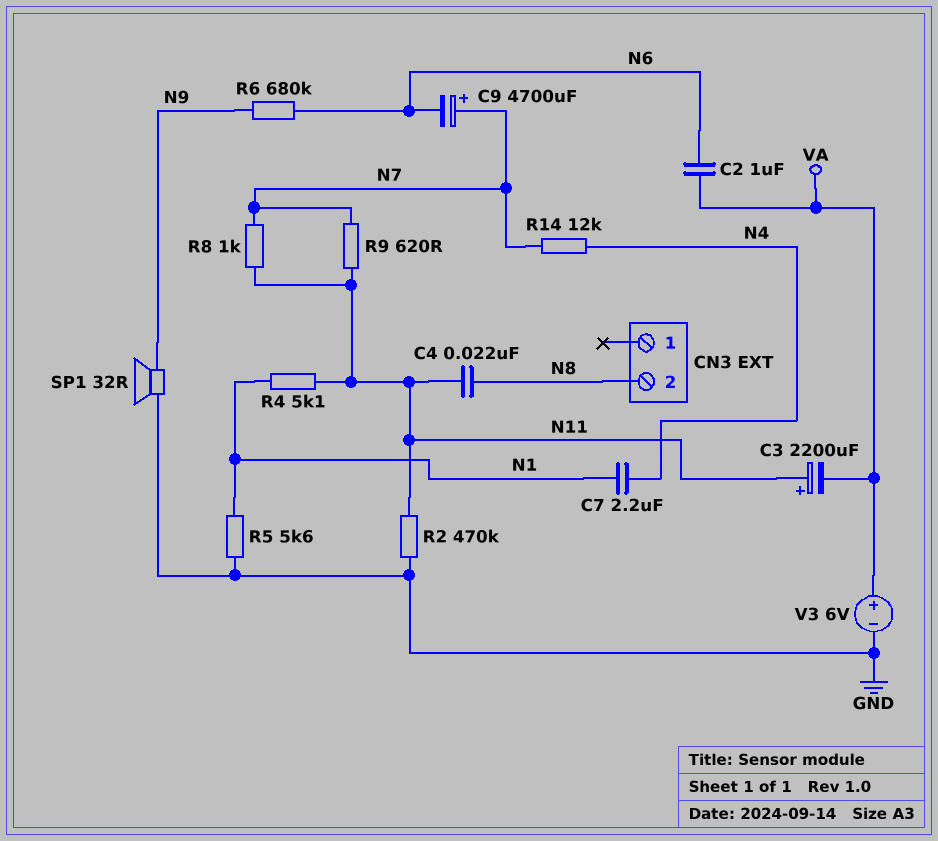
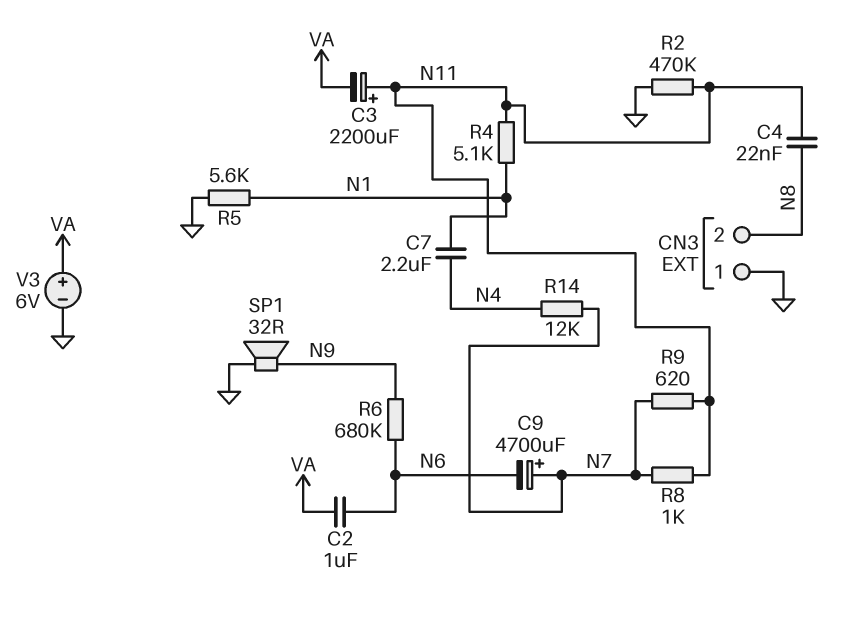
CN3 pin 1: none -> GND

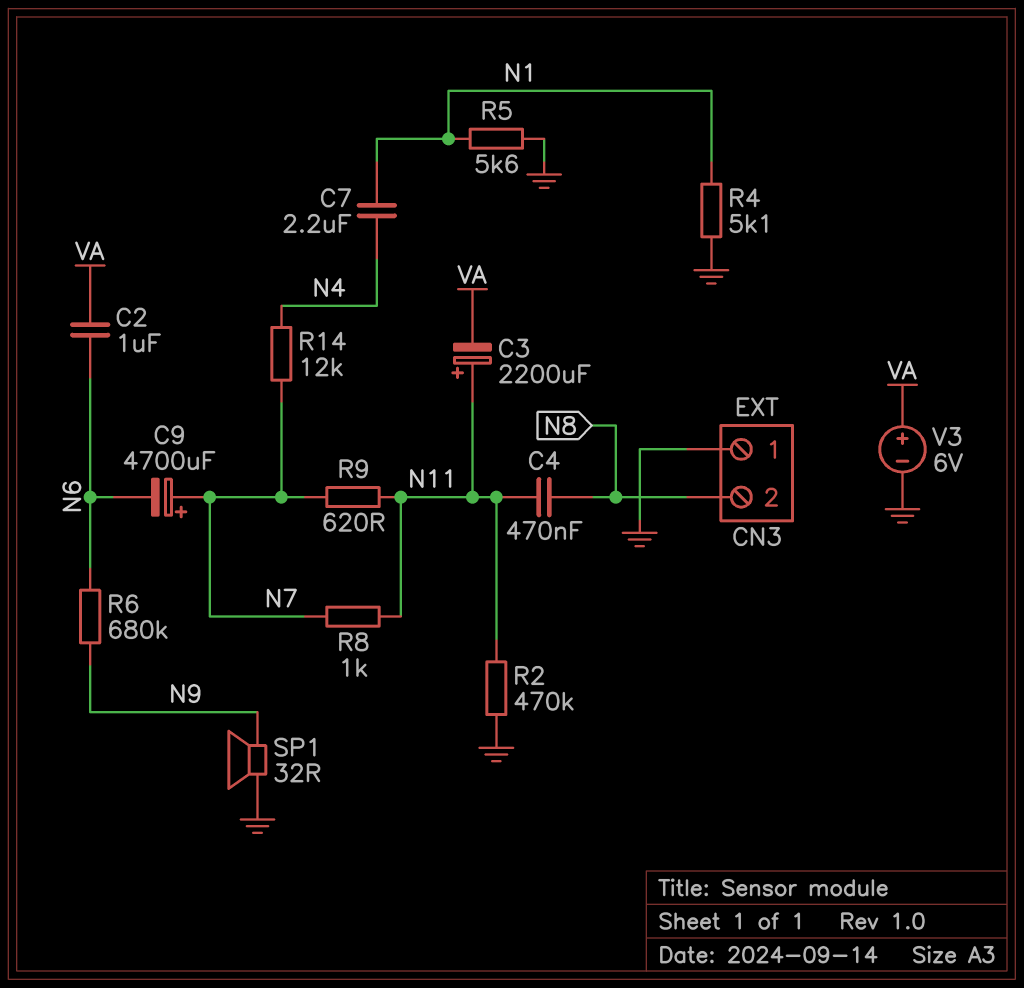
C4: 22nF (N8, N11) -> 470nF (N8, N11)
R4: 5.1k (N1, N11) -> 5.1k (GND, N1)

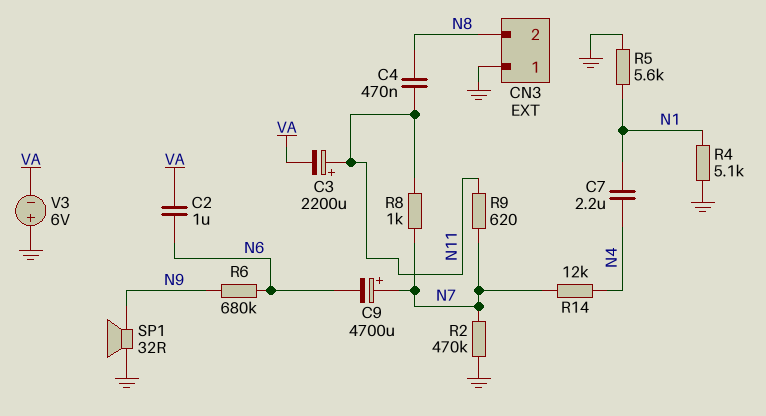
R2: 470k (GND, N11) -> 470k (GND, N7)
V3: 6V (plus VA, minus GND) -> 6V (plus GND, minus VA)

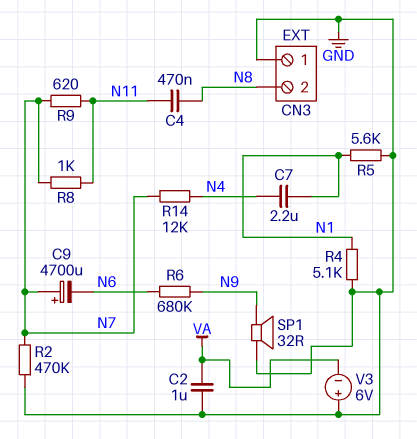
C2: 1uF (N6, VA) -> 1uF (GND, VA)
C3: 2200uF (plus N11, minus VA) -> none

